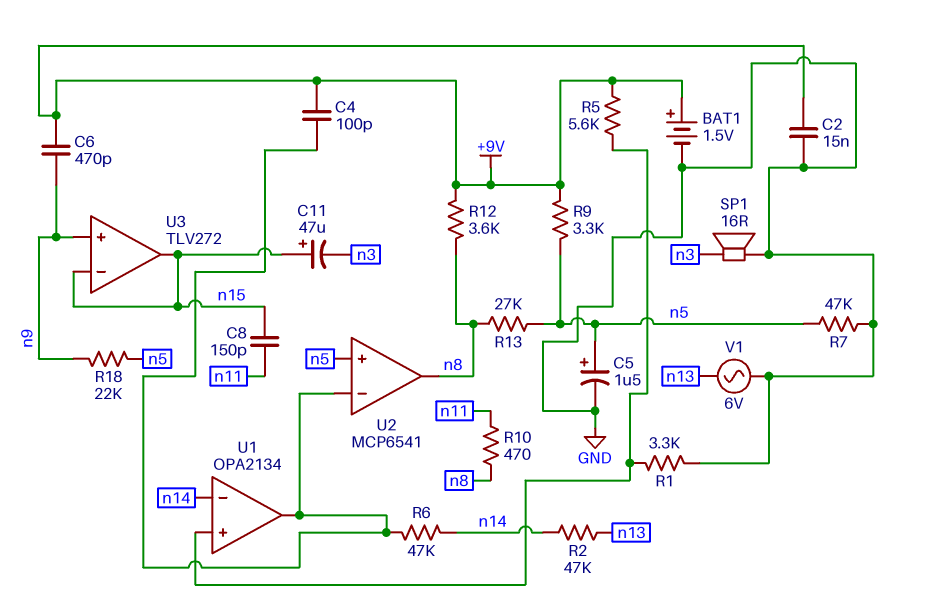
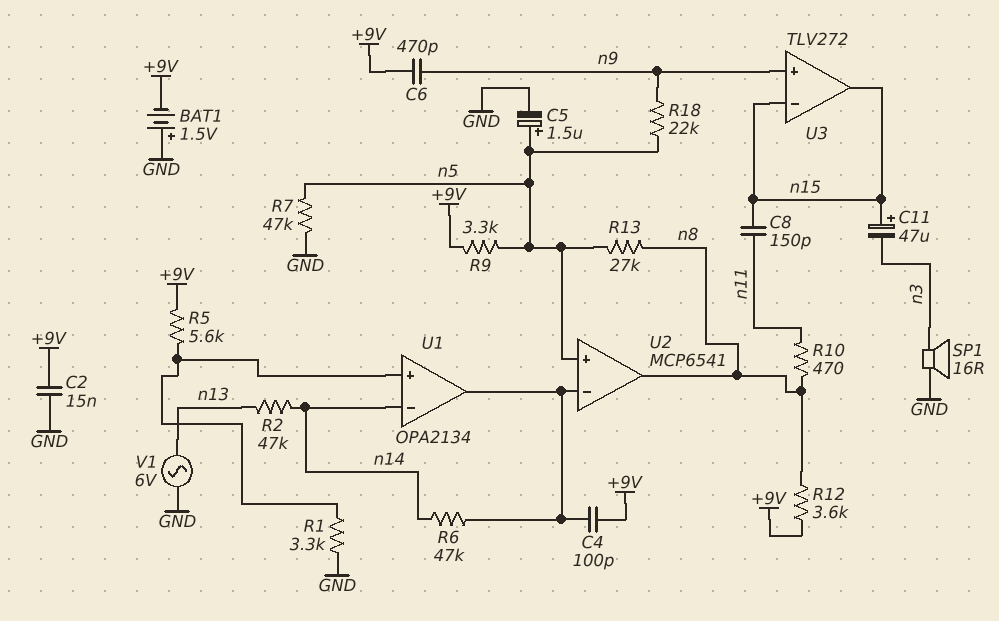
BAT1: 1.5V (plus +9V, minus GND) -> 1.5V (plus GND, minus +9V)

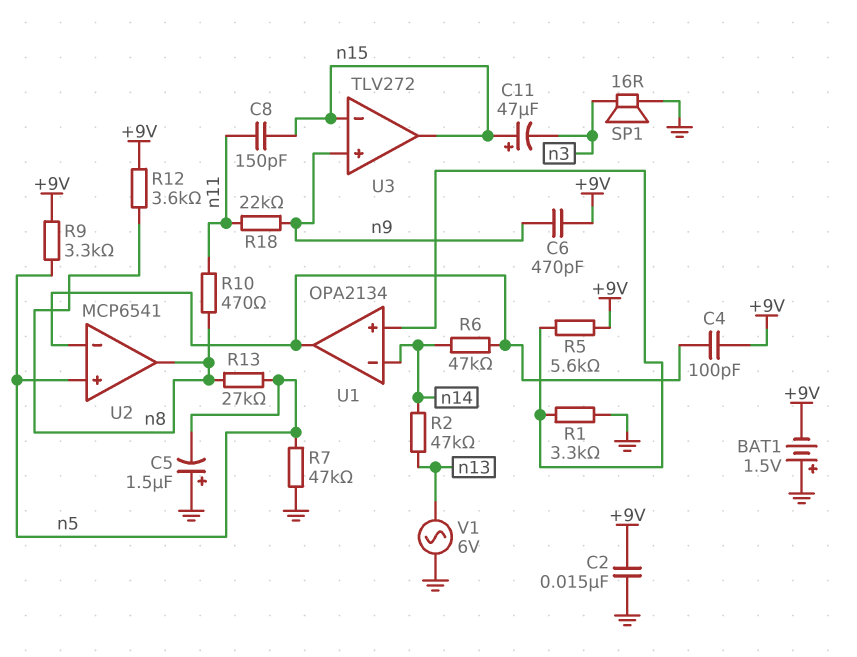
C5: 1.5uF (plus n5, minus GND) -> 1.5uF (plus GND, minus n5)
R18: 22k (n5, n9) -> 22k (n9, n11)

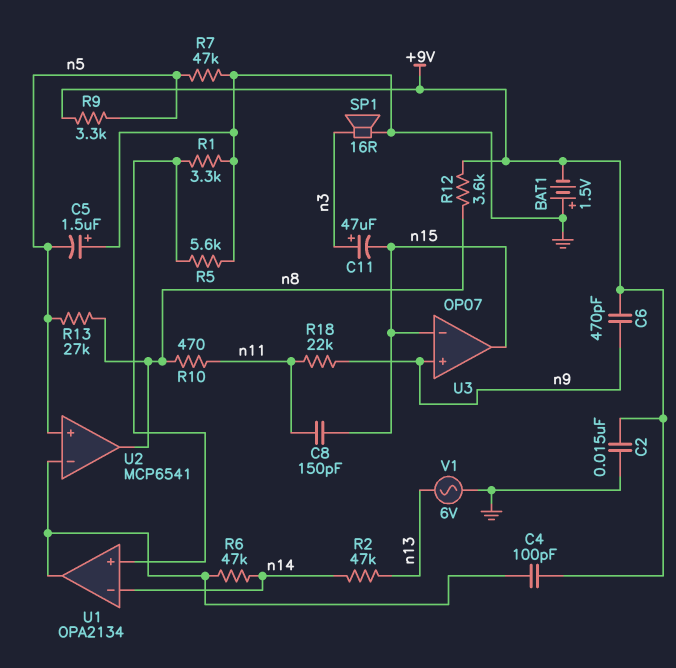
C11: 47uF (plus n15, minus n3) -> 47uF (plus n3, minus n15)
R5: 5.6k (+9V, U1/in+) -> 5.6k (GND, U1/in+)
U3: TLV272 -> OP07

